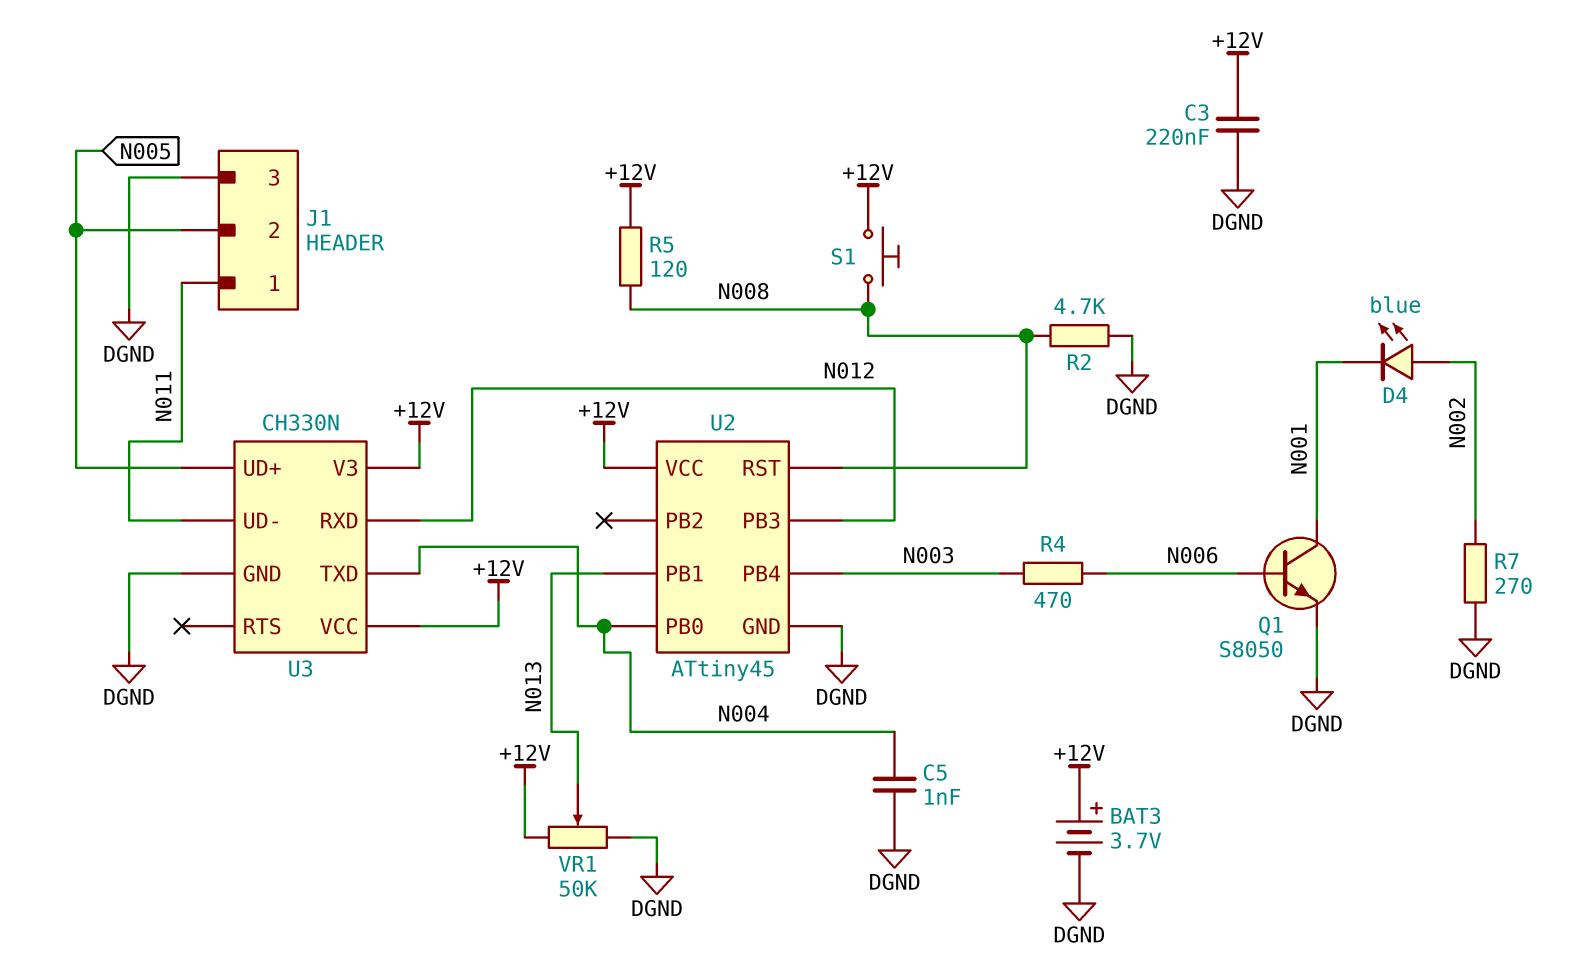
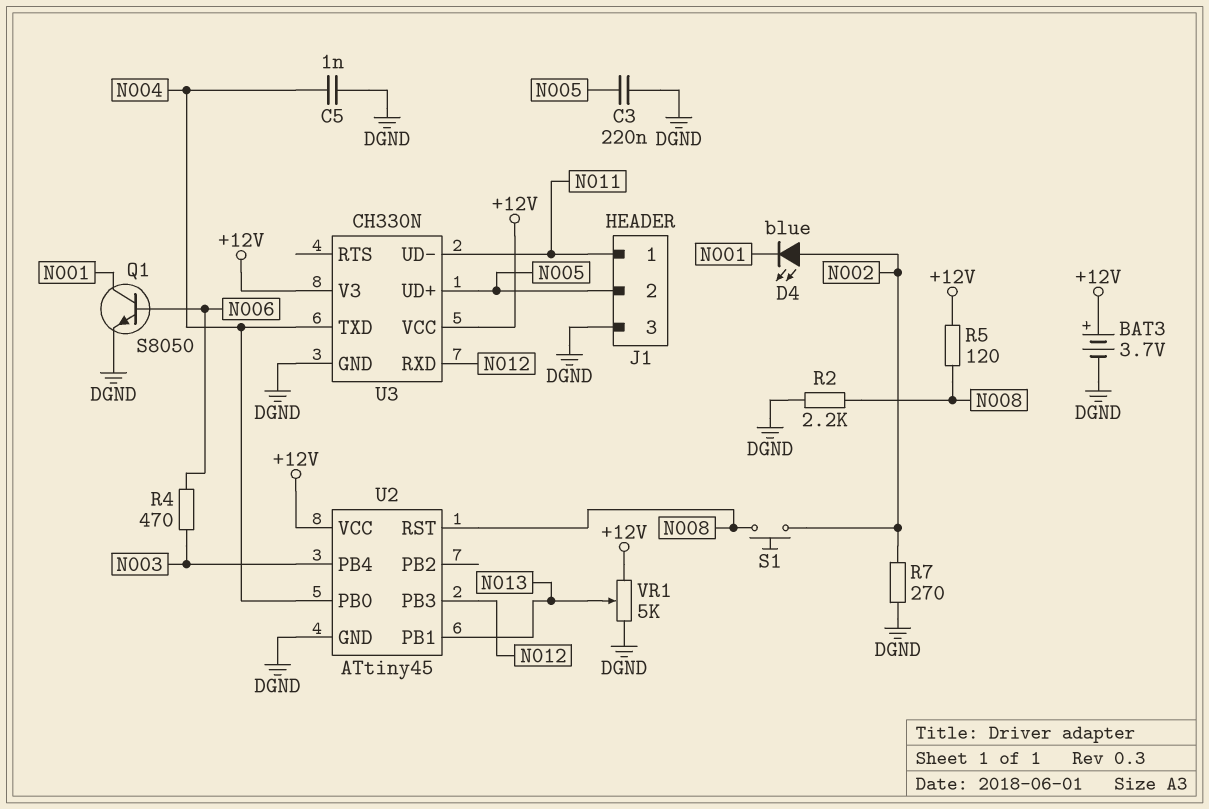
C3: 220nF (+12V, DGND) -> 220nF (DGND, N005)
R2: 4.7k (DGND, N008) -> 2.2k (DGND, N008)
S1: button (+12V, N008) -> button (N002, N008)
VR1: 50k (+12V, DGND, wiper N013) -> 5k (+12V, DGND, wiper N013)

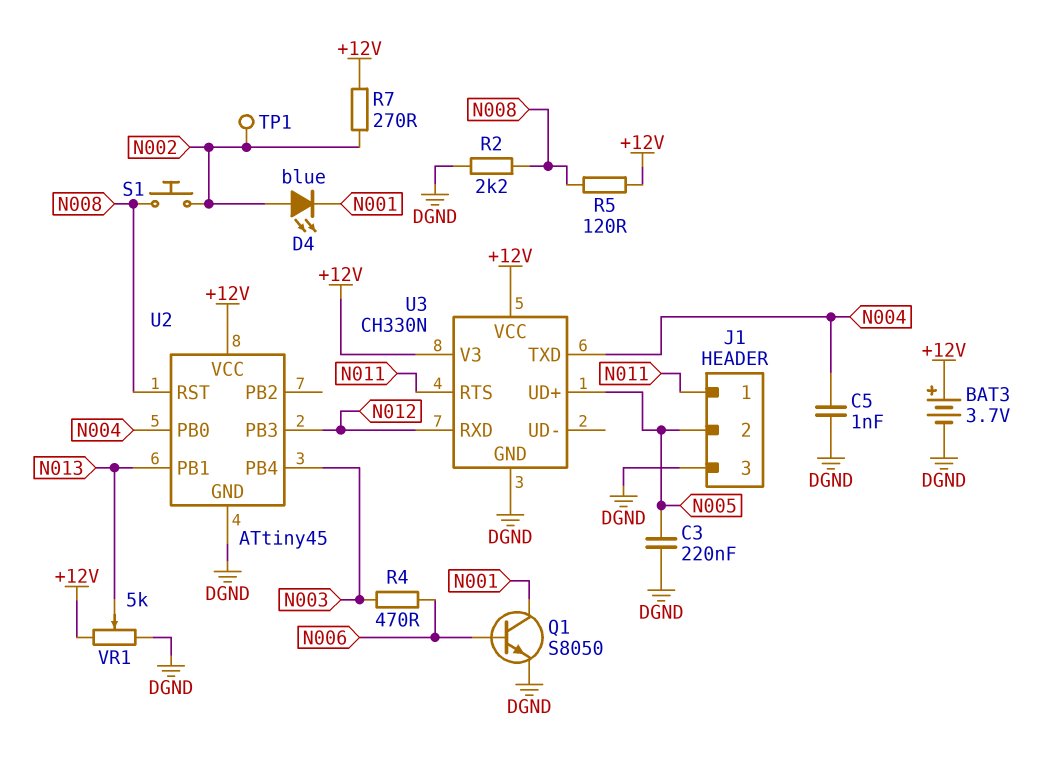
R7: 270 (DGND, N002) -> 270 (+12V, N002)
TP1: none -> test point (N002)
U3 pin RTS: none -> N011
U3 pin UD-: N011 -> none

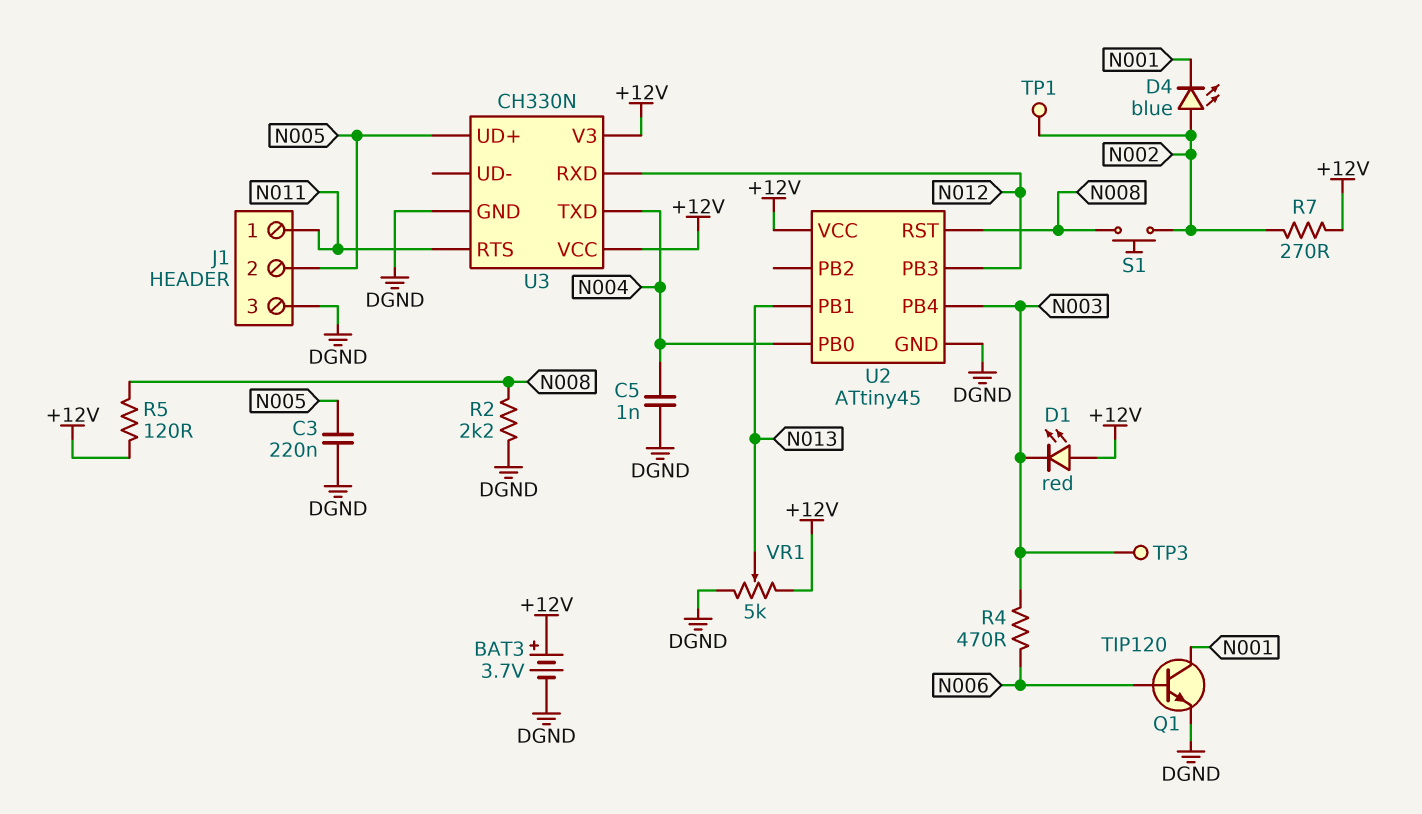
D1: none -> LED red (A +12V, K N003)
Q1: NPN S8050 (B N006, C N001, E DGND) -> NPN TIP120 (B N006, C N001, E DGND)
TP3: none -> test point (N003)

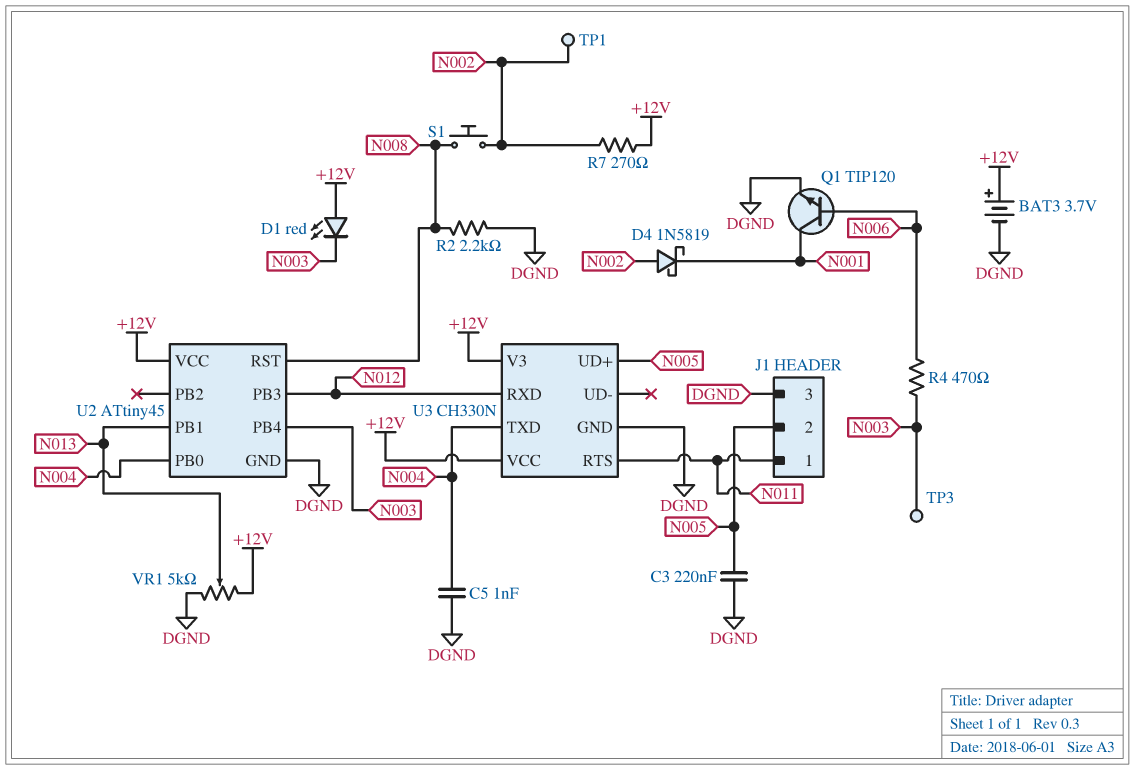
D4: LED blue (A N002, K N001) -> schottky 1N5819 (A N002, K N001)
R5: 120 (+12V, N008) -> none

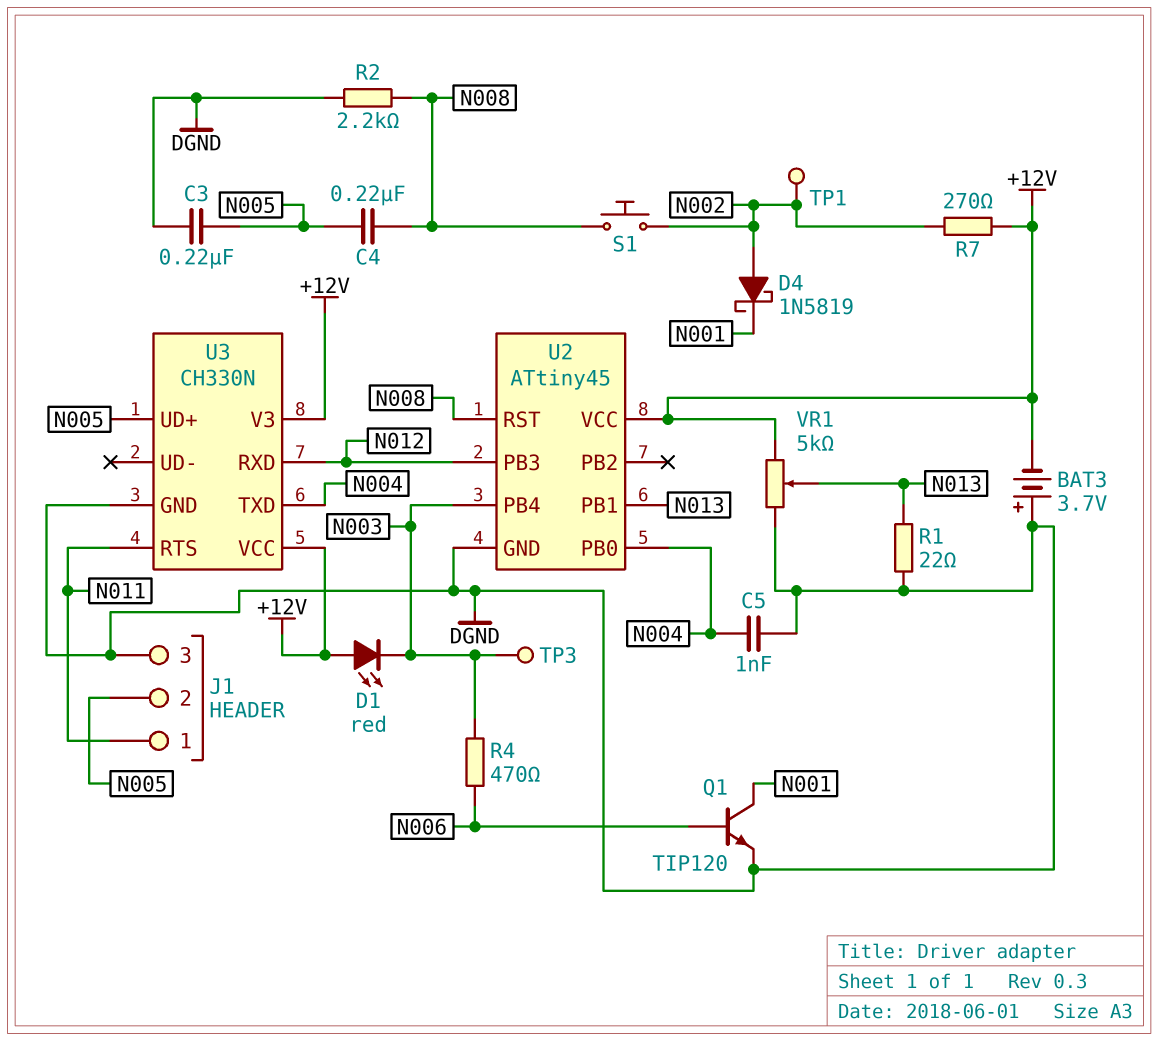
BAT3: 3.7V (plus +12V, minus DGND) -> 3.7V (plus DGND, minus +12V)
C4: none -> 220nF (N005, N008)
R1: none -> 22 (DGND, N013)

